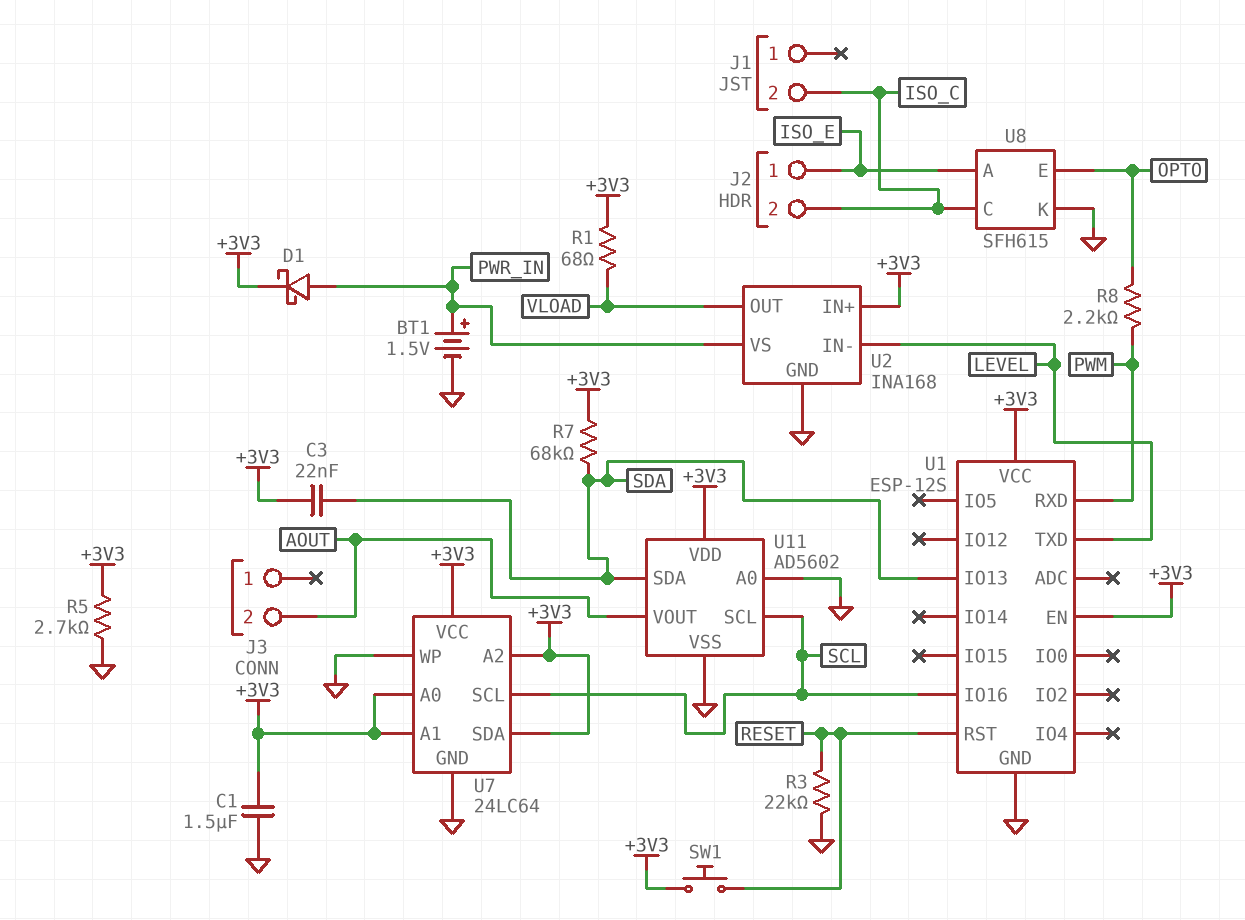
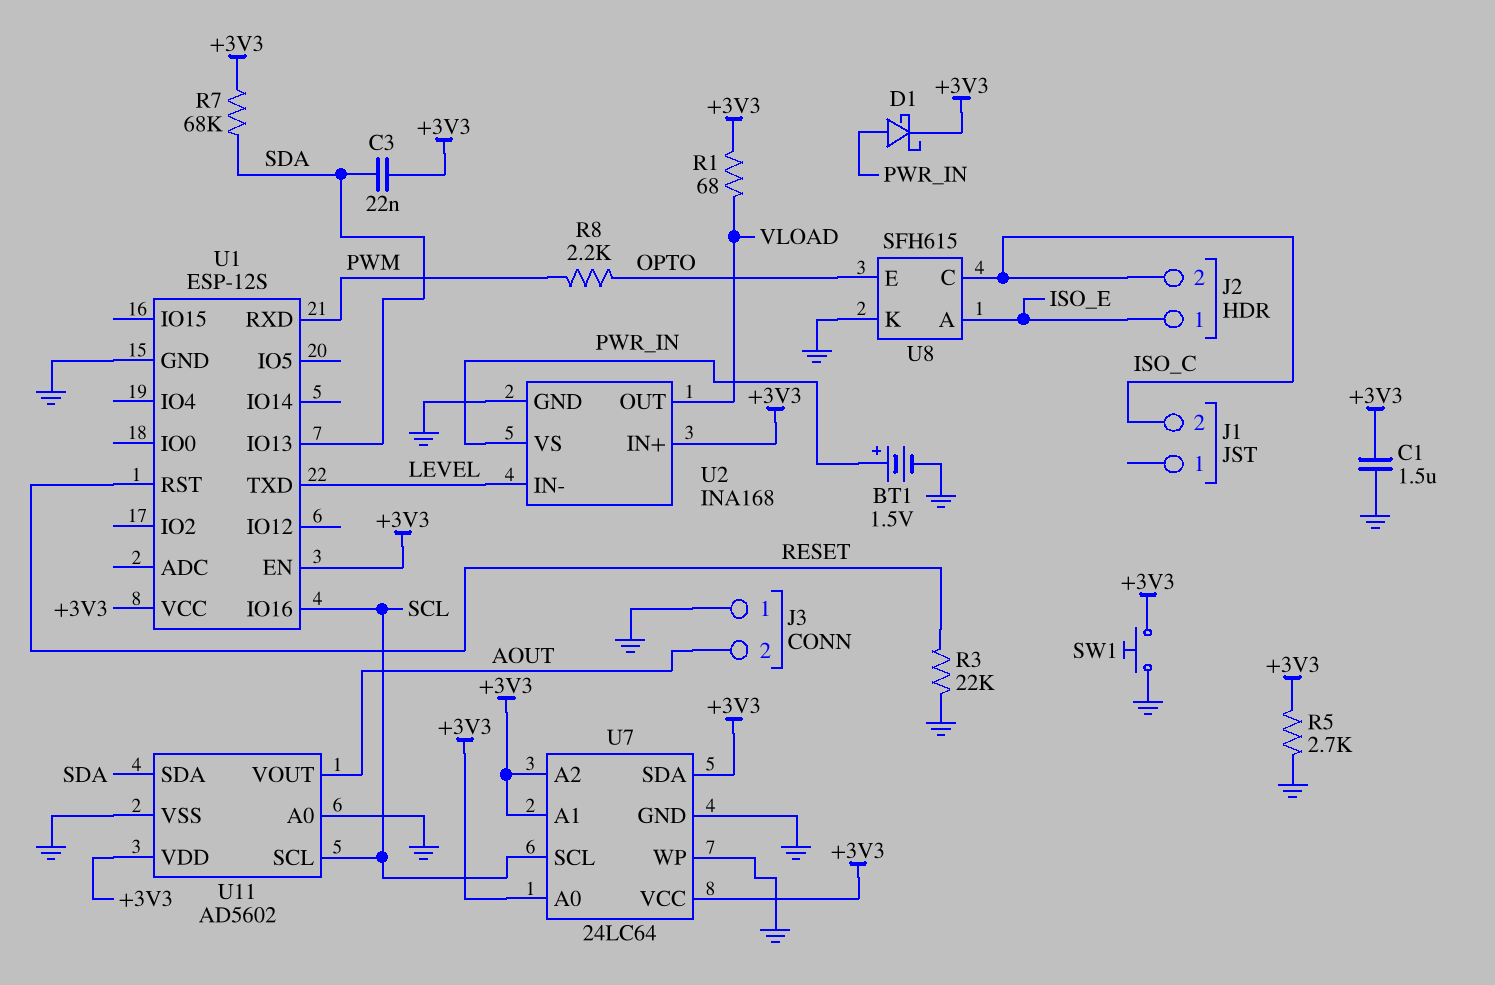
J3 pin 1: none -> GND
SW1: button (+3V3, RESET) -> button (+3V3, GND)

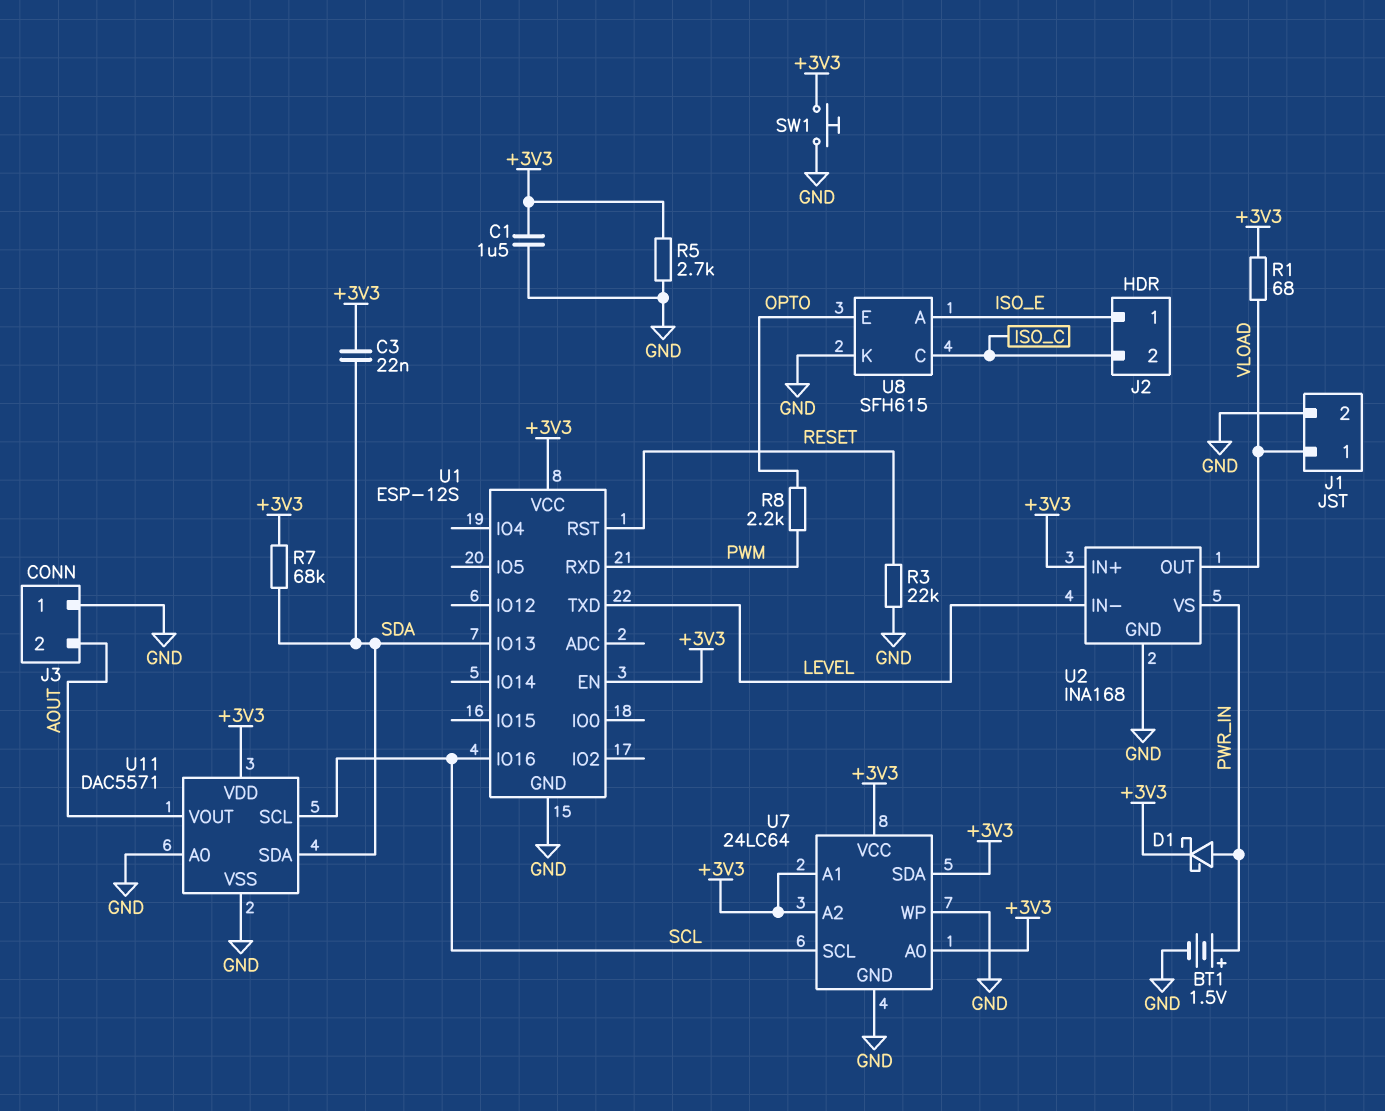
J1 pin 1: none -> VLOAD
J1 pin 2: ISO_C -> GND
U11: AD5602 -> DAC5571

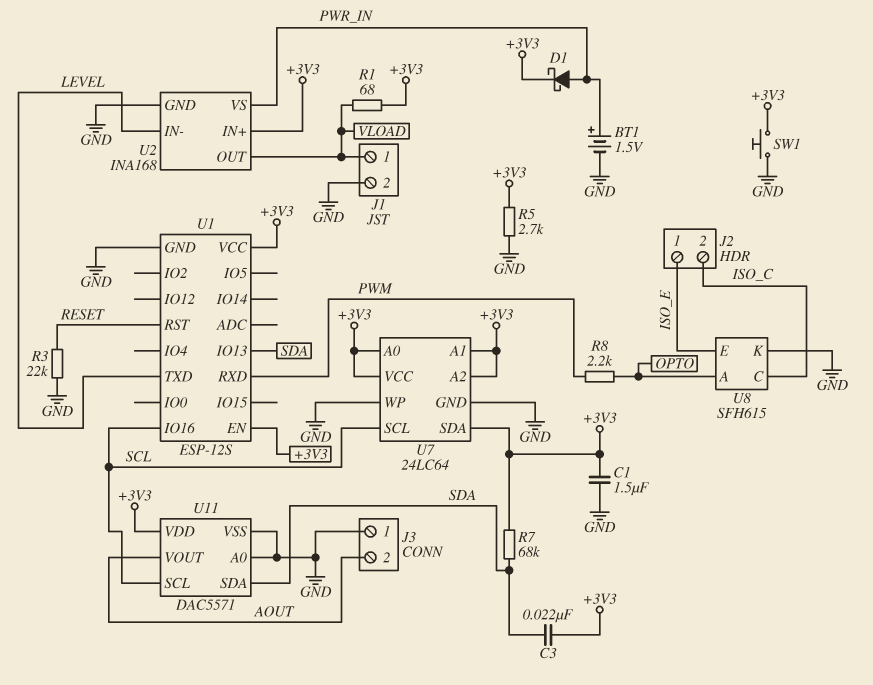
U8 pin A: ISO_E -> OPTO
U8 pin E: OPTO -> ISO_E

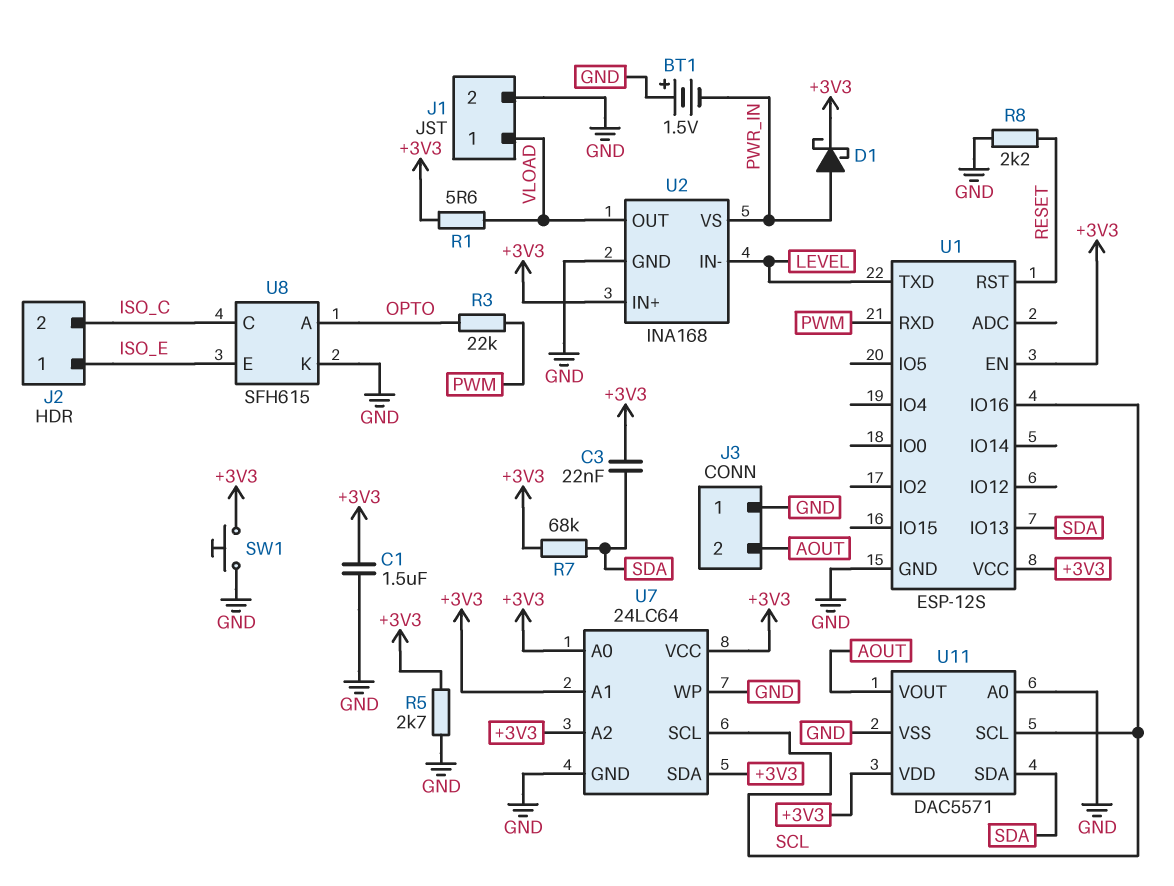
BT1: 1.5V (plus PWR_IN, minus GND) -> 1.5V (plus GND, minus PWR_IN)
R1: 68 (+3V3, VLOAD) -> 5.6 (+3V3, VLOAD)
R3: 22k (GND, RESET) -> 22k (OPTO, PWM)
R8: 2.2k (OPTO, PWM) -> 2.2k (GND, RESET)

